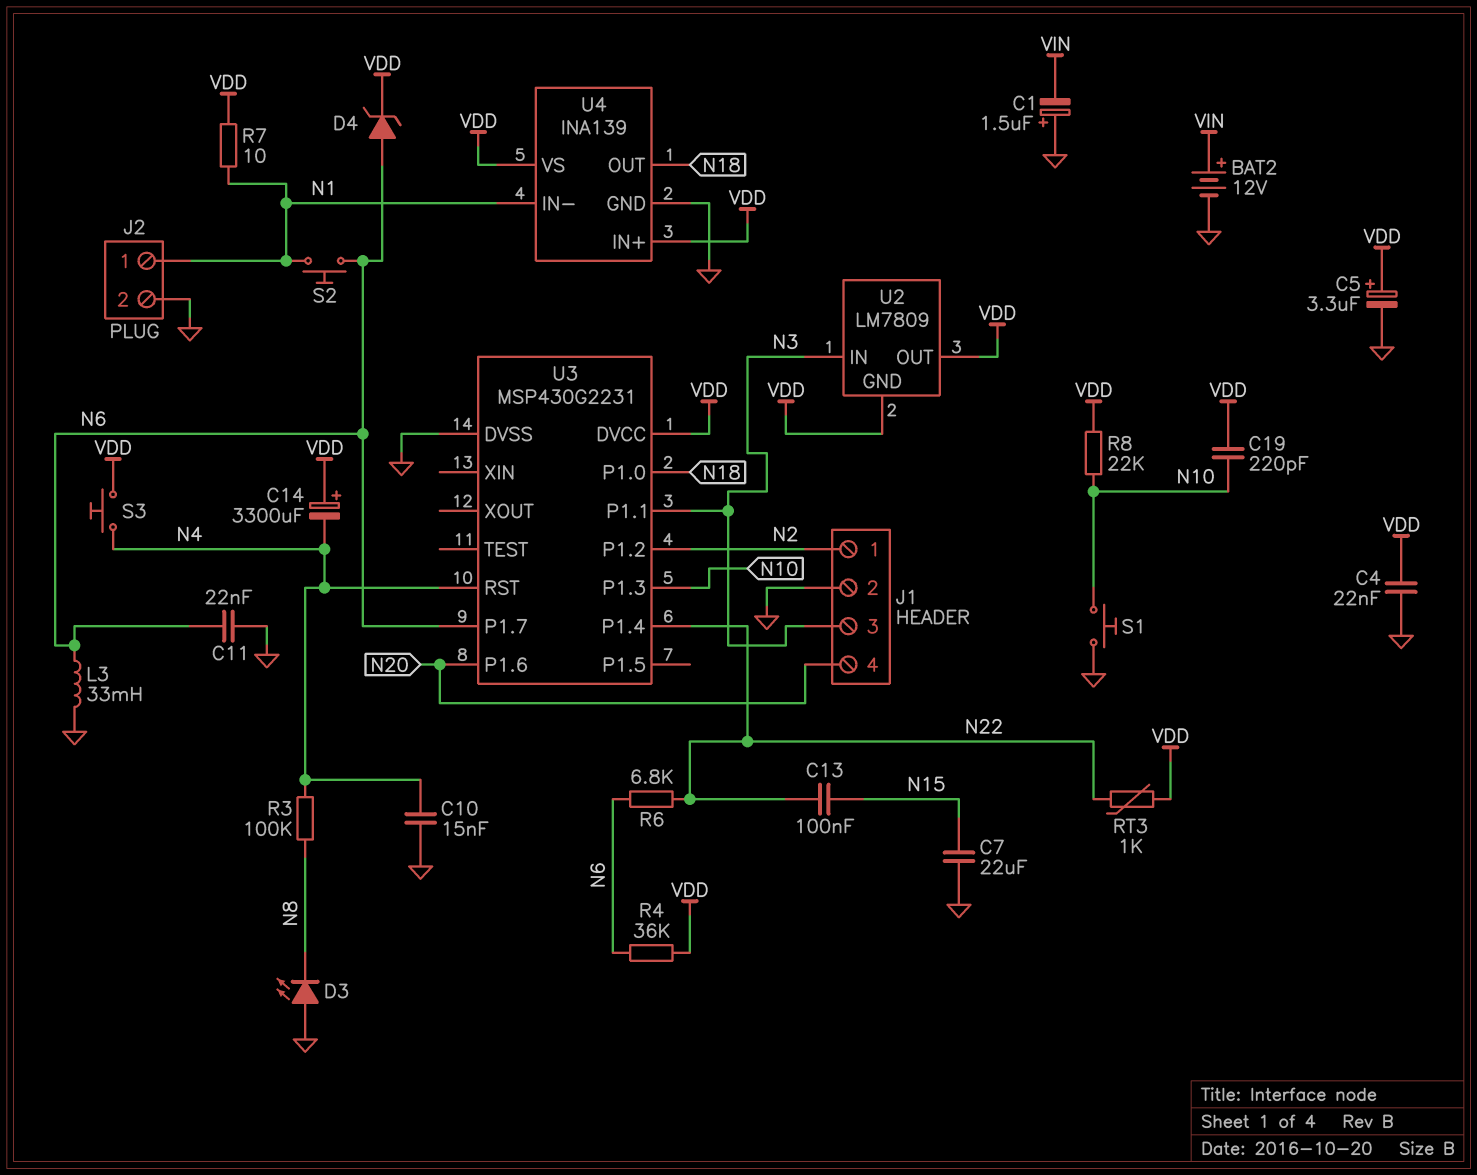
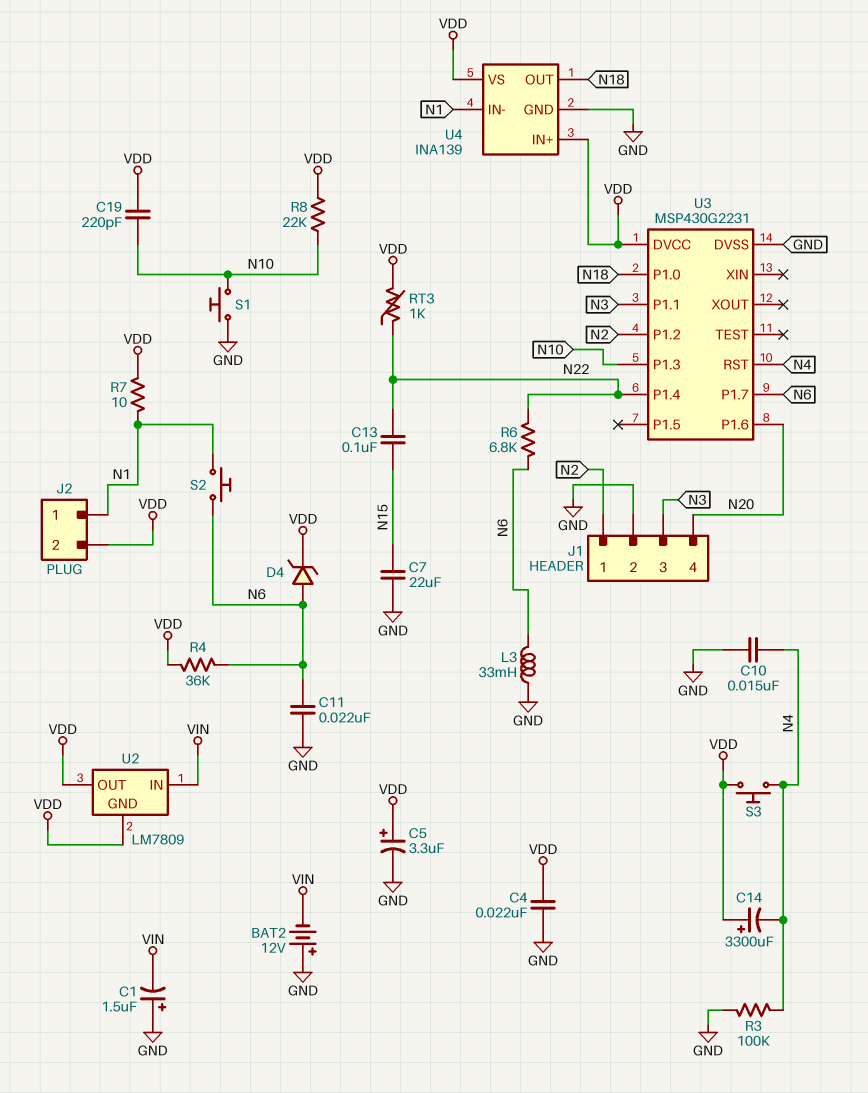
BAT2: 12V (plus VIN, minus GND) -> 12V (plus GND, minus VIN)
D3: LED (A GND, K N8) -> none
J2 pin 2: GND -> VDD
R3: 100k (N4, N8) -> 100k (GND, N4)
U2 pin IN: N3 -> VIN

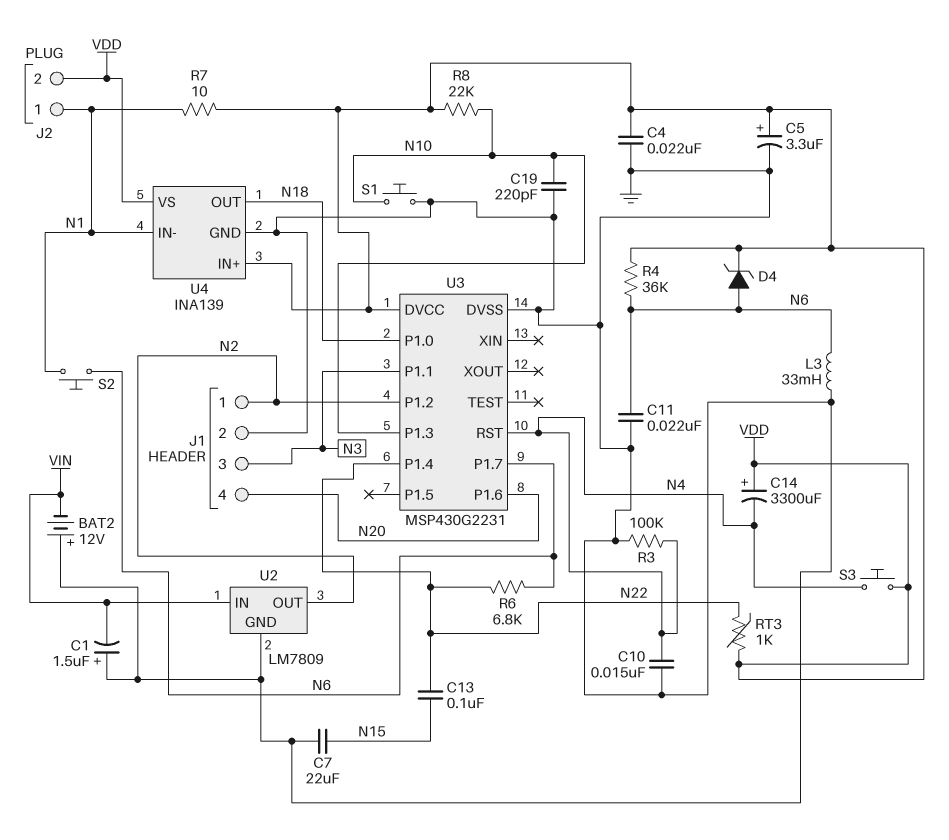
C19: 220pF (N10, VDD) -> 220pF (GND, N10)
U2 pin GND: VDD -> GND
U2 pin OUT: VDD -> N2

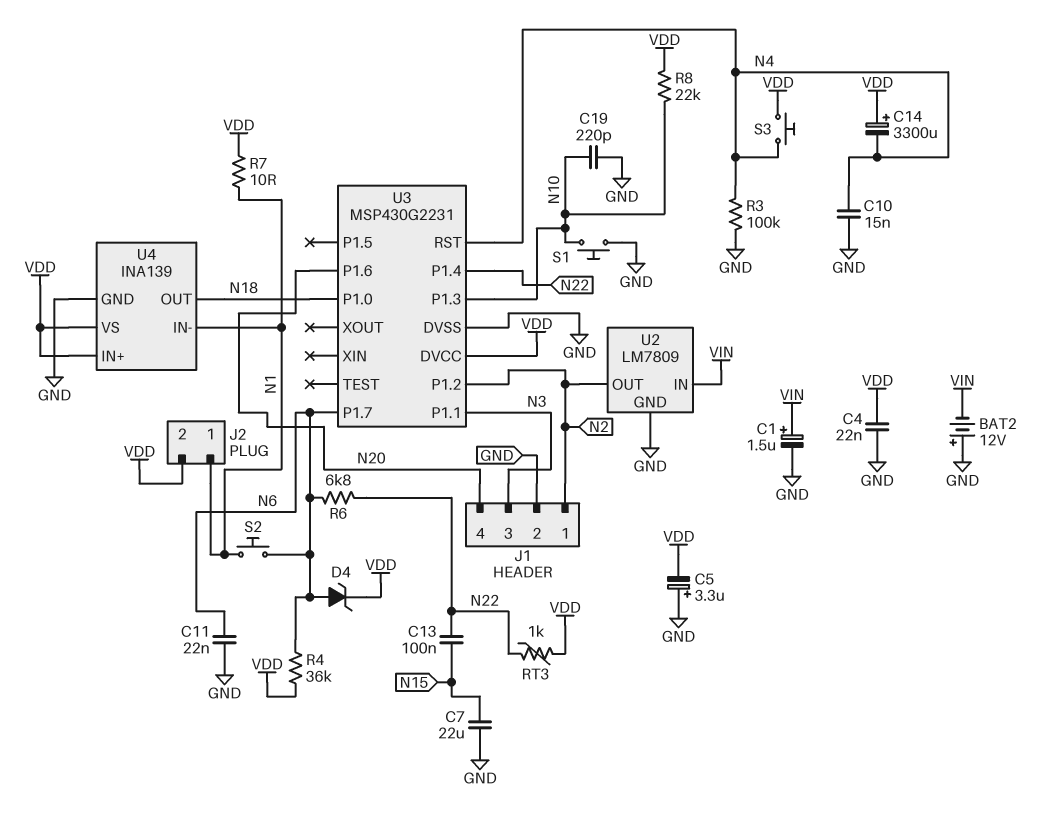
C1: 1.5uF (plus GND, minus VIN) -> 1.5uF (plus VIN, minus GND)
C5: 3.3uF (plus VDD, minus GND) -> 3.3uF (plus GND, minus VDD)
L3: 33mH (GND, N6) -> none

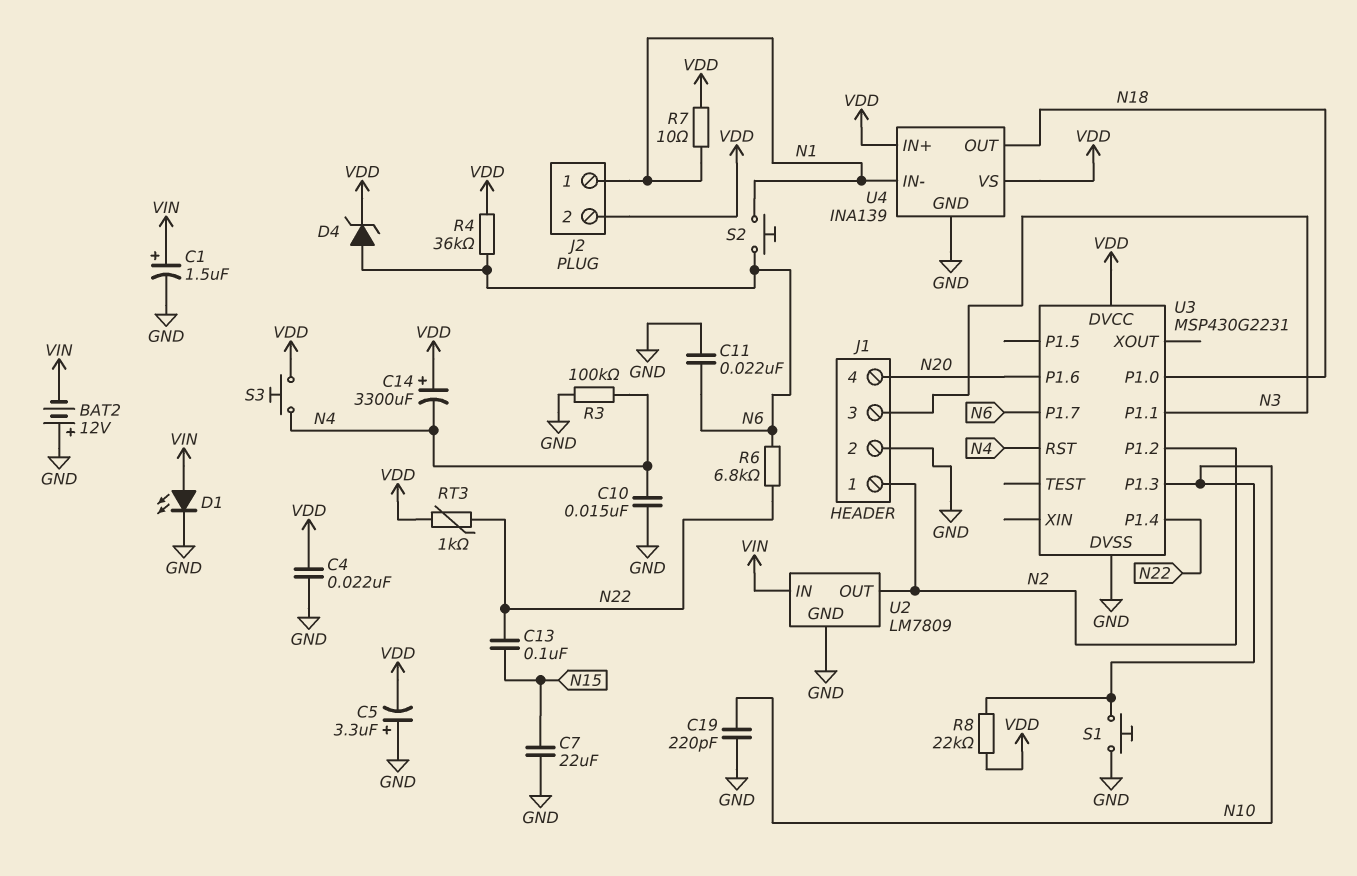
D1: none -> LED (A VIN, K GND)

